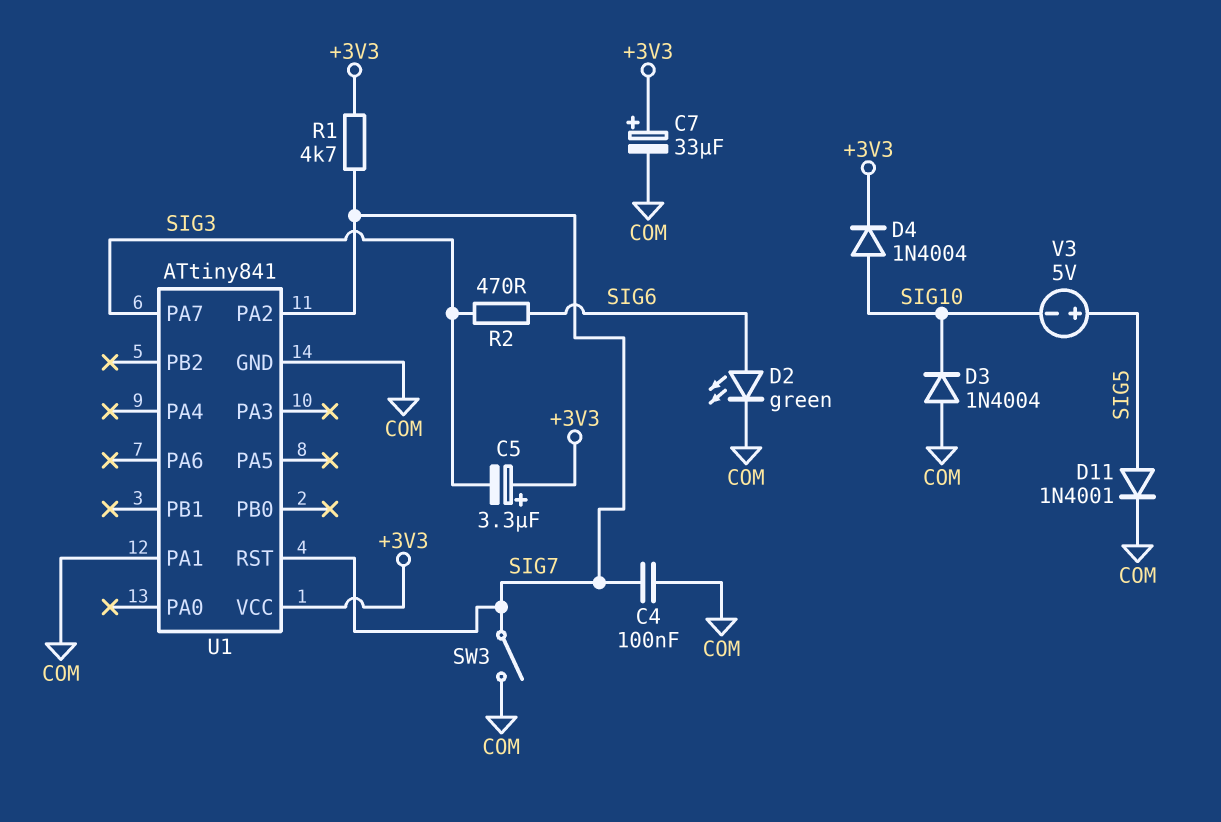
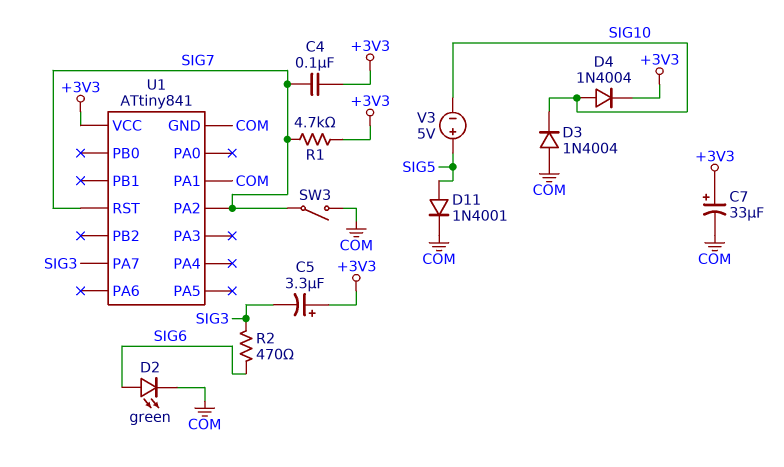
C4: 100nF (COM, SIG7) -> 100nF (+3V3, SIG7)

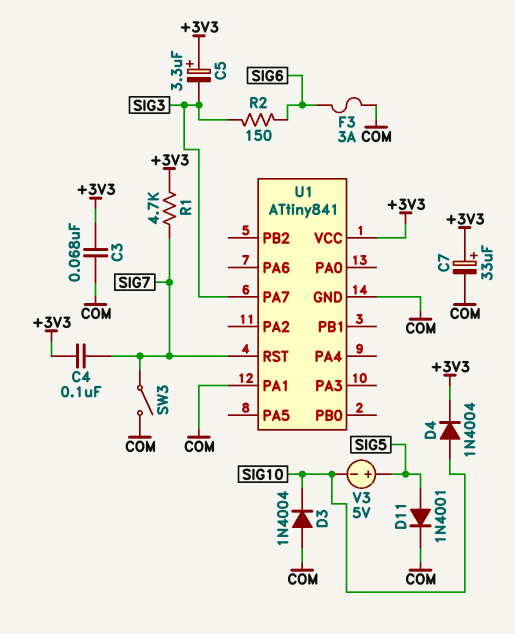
C3: none -> 68nF (+3V3, COM)
D2: LED green (A SIG6, K COM) -> none
F3: none -> 3A (COM, SIG6)
R2: 470 (SIG3, SIG6) -> 150 (SIG3, SIG6)
U1 pin PA2: SIG7 -> none

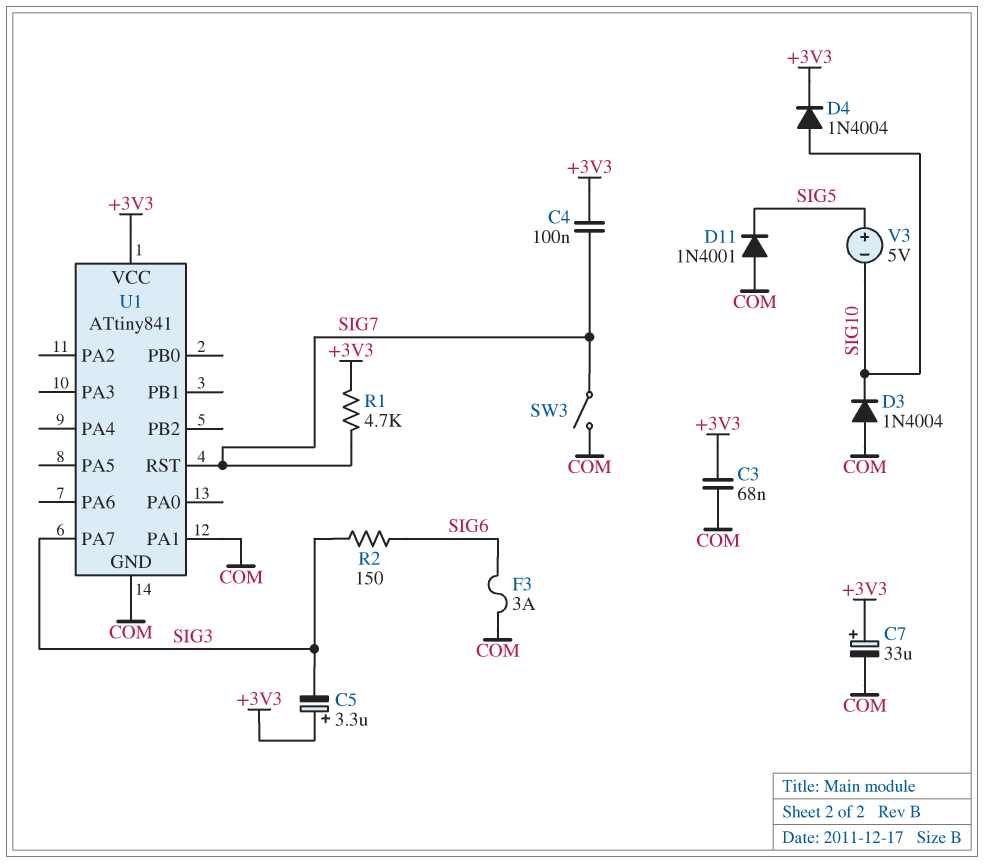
D11: diode 1N4001 (A SIG5, K COM) -> diode 1N4001 (A COM, K SIG5)

